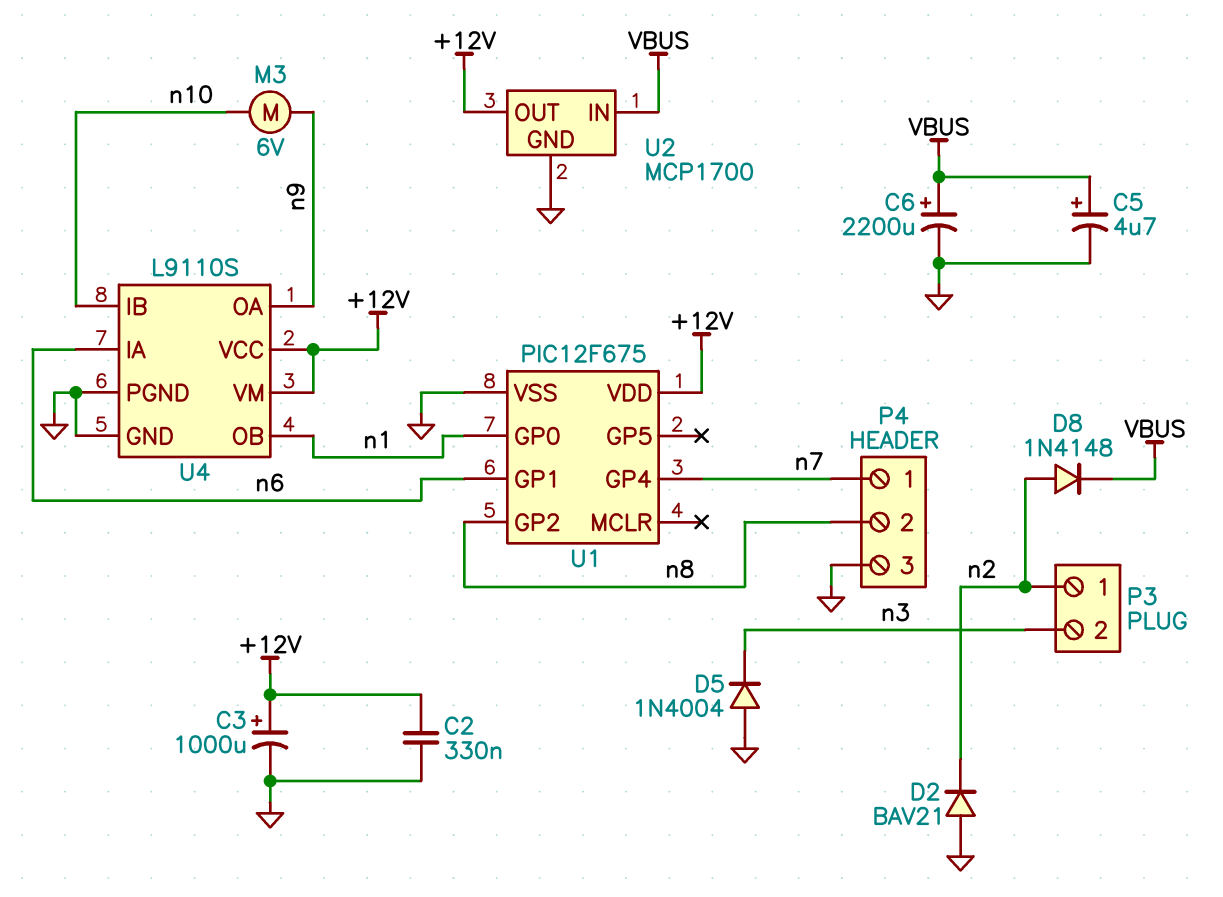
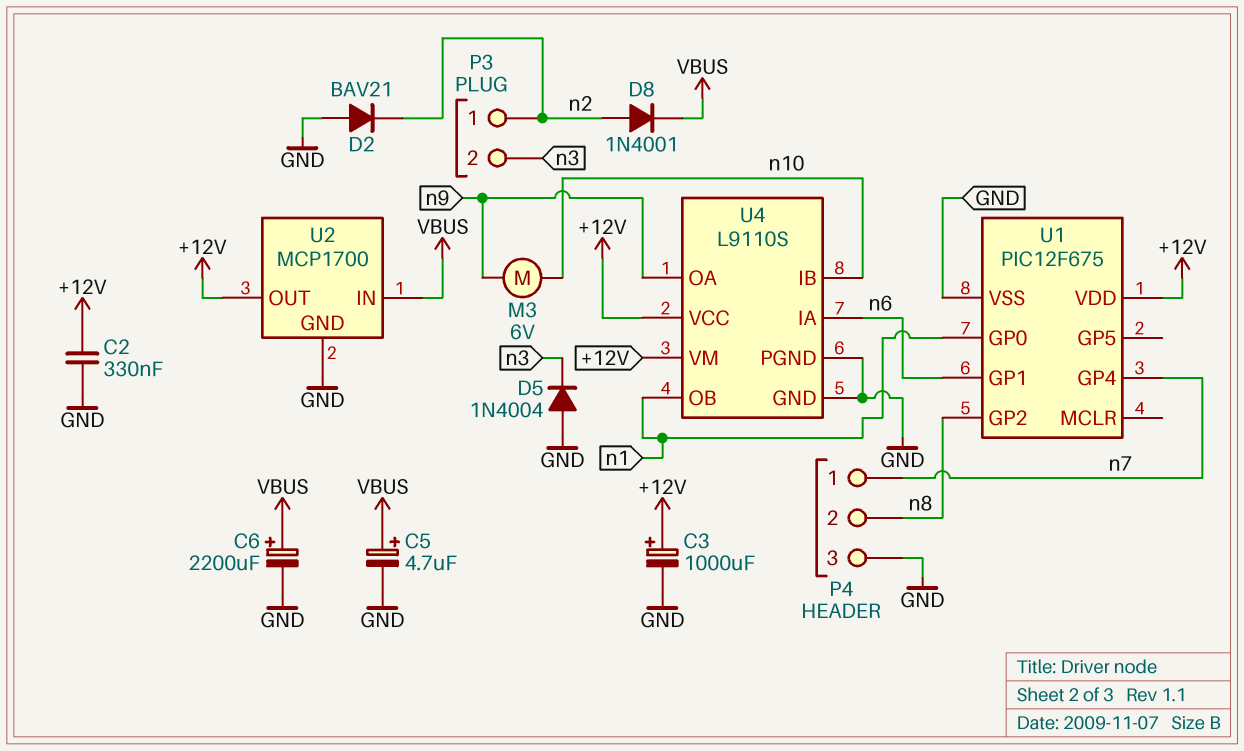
D8: diode 1N4148 (A n2, K VBUS) -> diode 1N4001 (A n2, K VBUS)

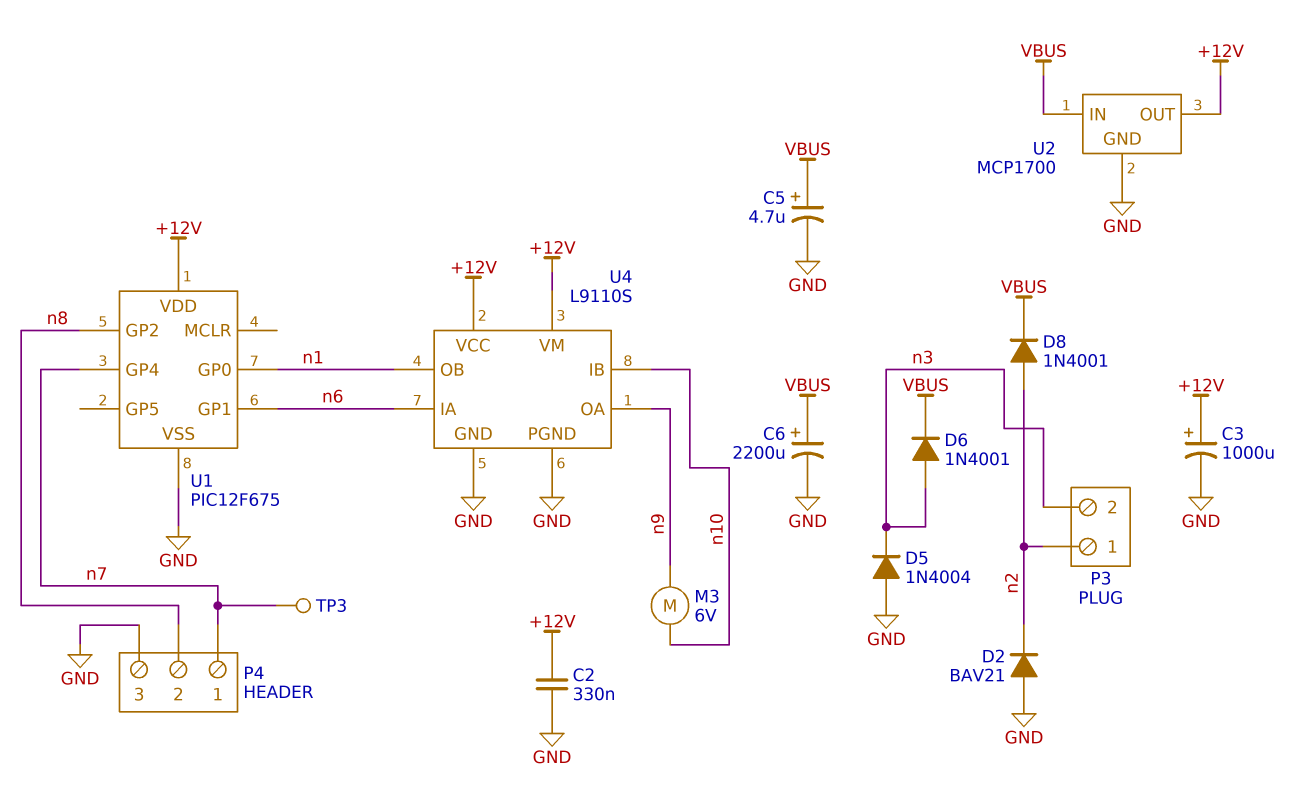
D6: none -> diode 1N4001 (A n3, K VBUS)
TP3: none -> test point (n7)

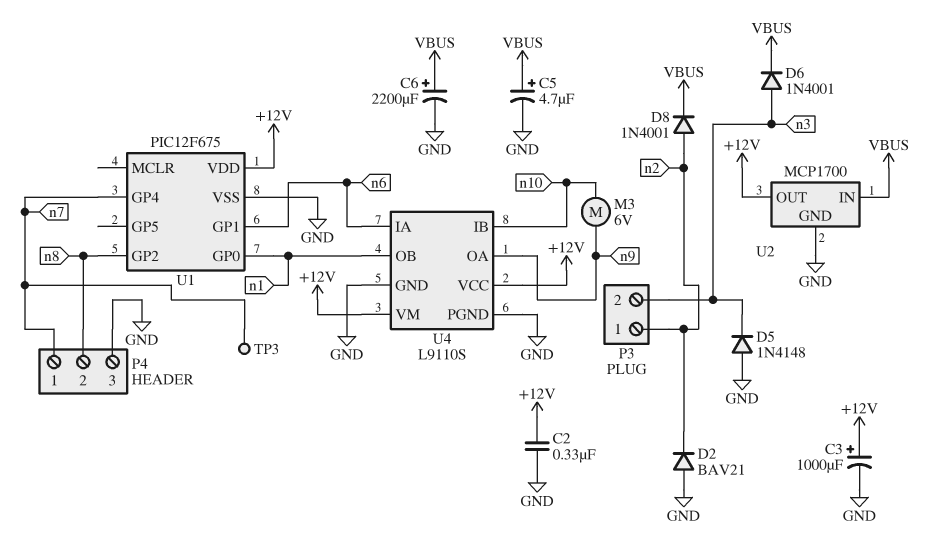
D5: diode 1N4004 (A GND, K n3) -> diode 1N4148 (A GND, K n3)

